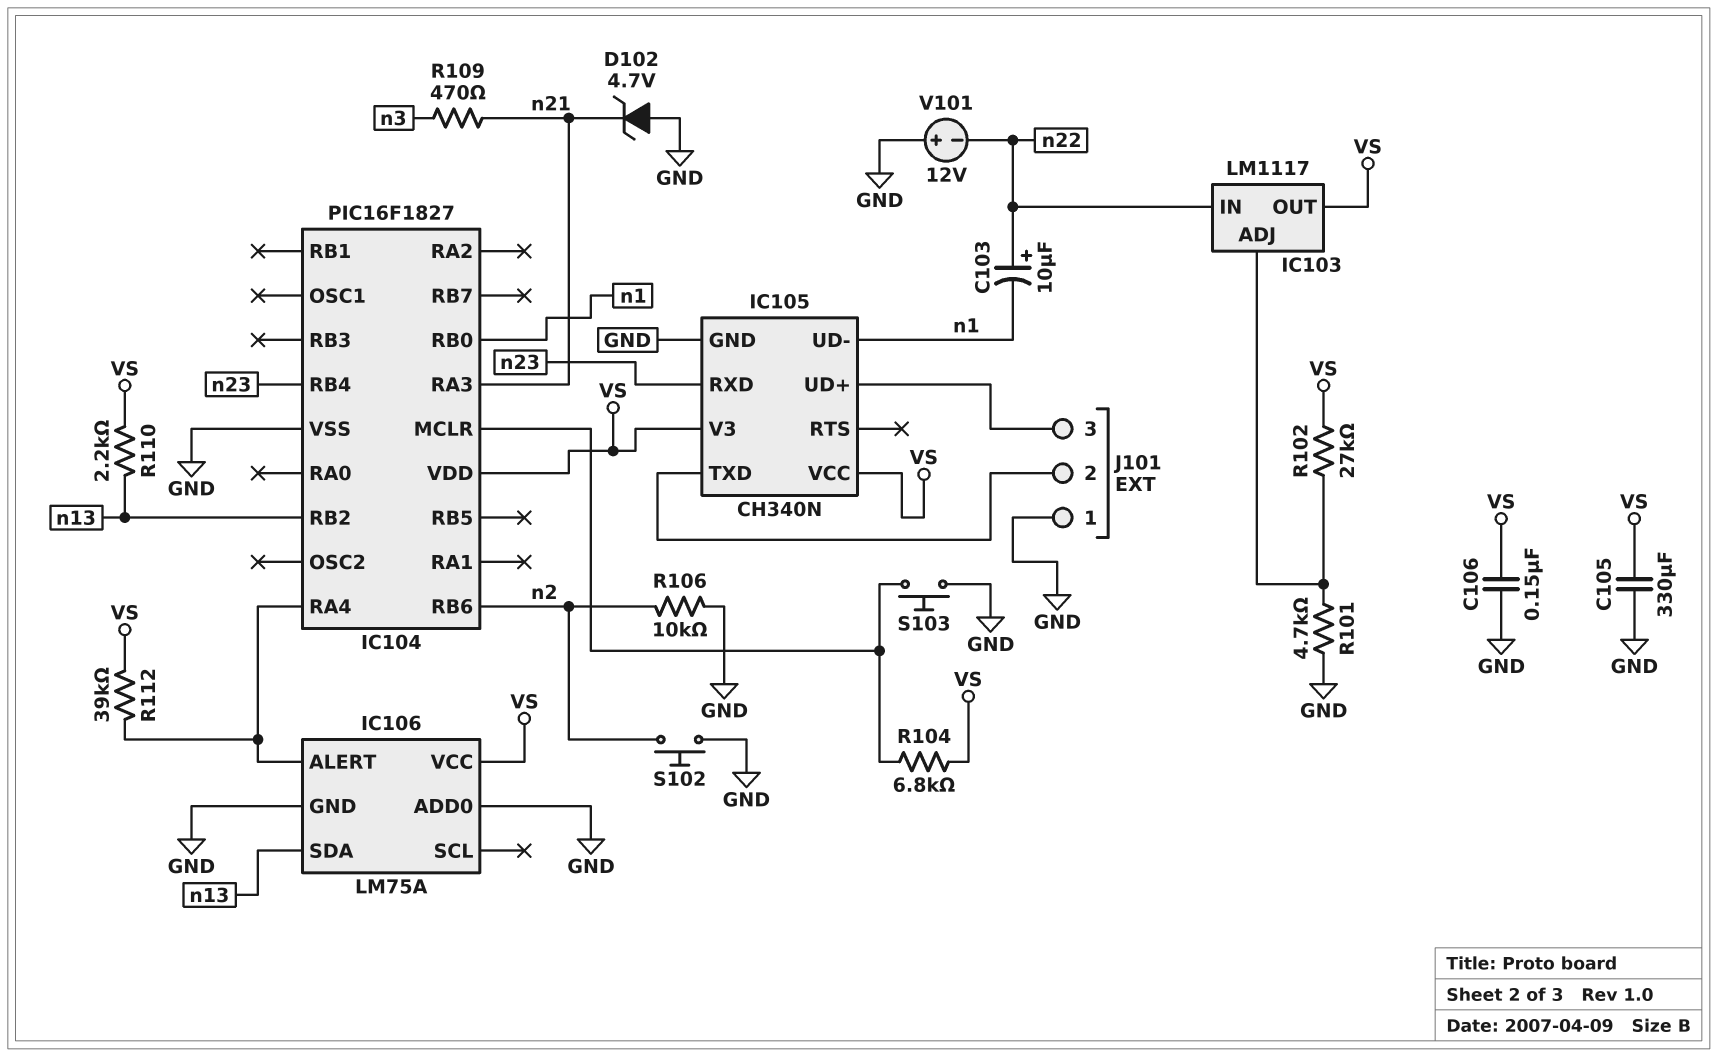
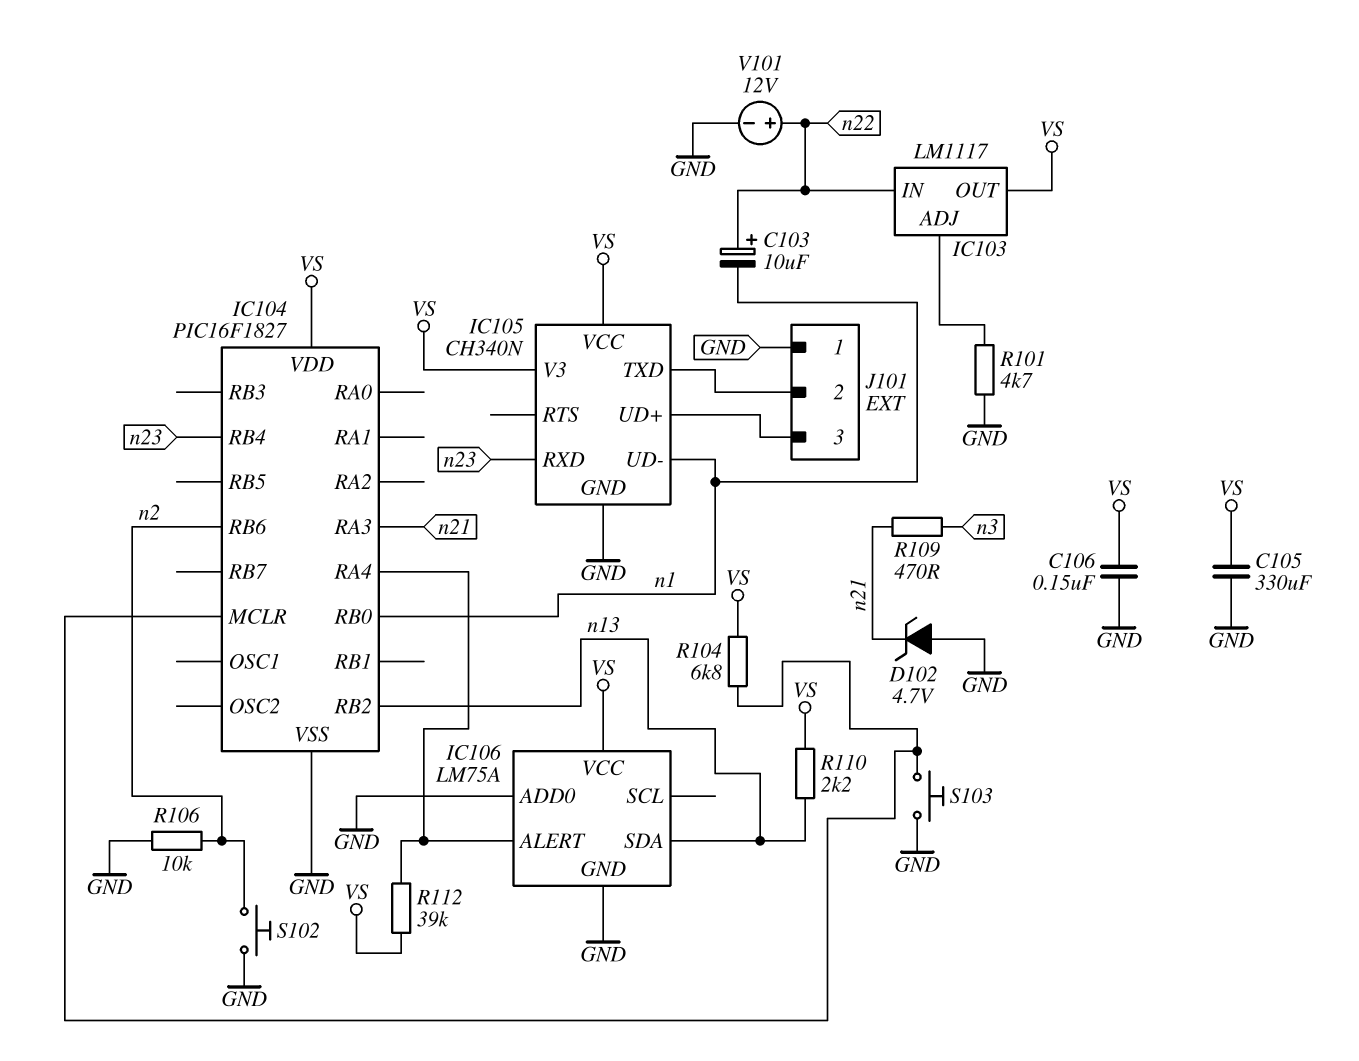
R102: 27k (IC103/ADJ, VS) -> none
V101: 12V (plus GND, minus n22) -> 12V (plus n22, minus GND)

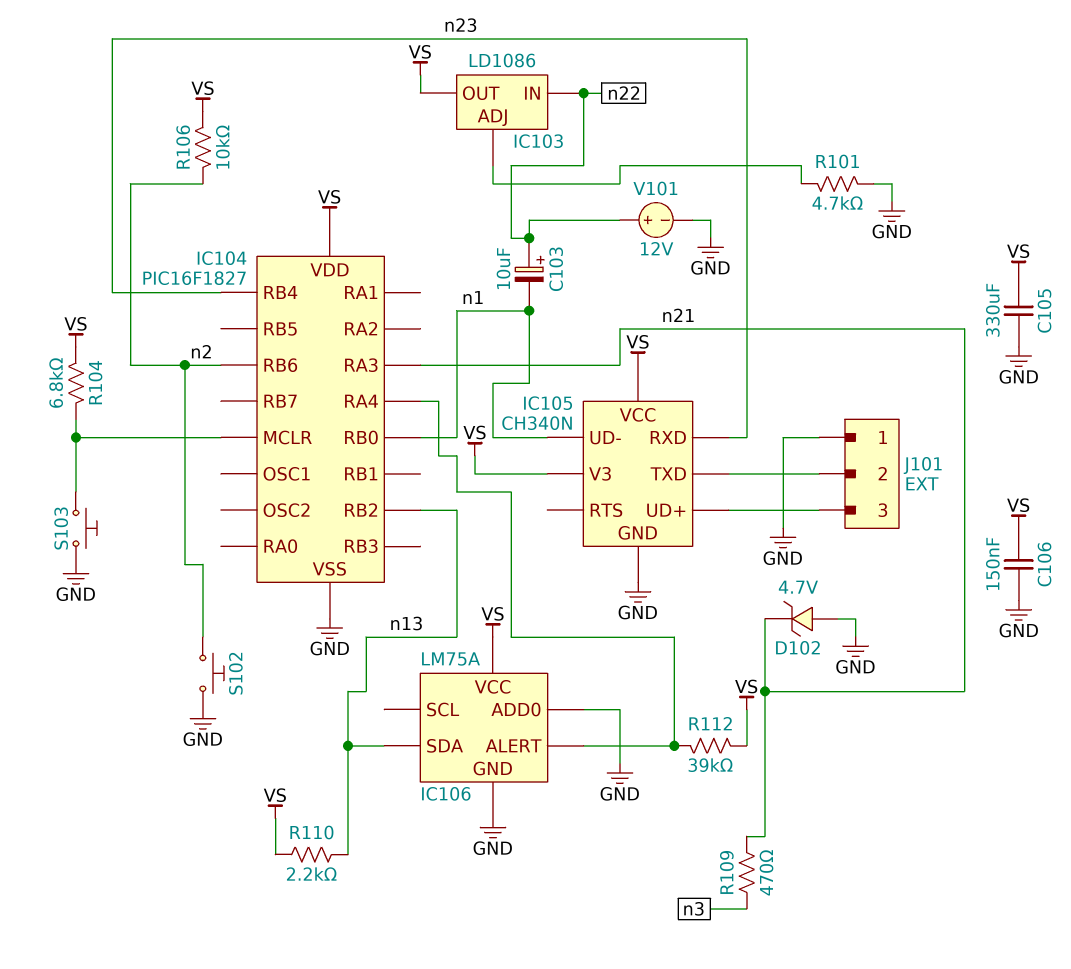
IC103: LM1117 -> LD1086
R106: 10k (GND, n2) -> 10k (VS, n2)

